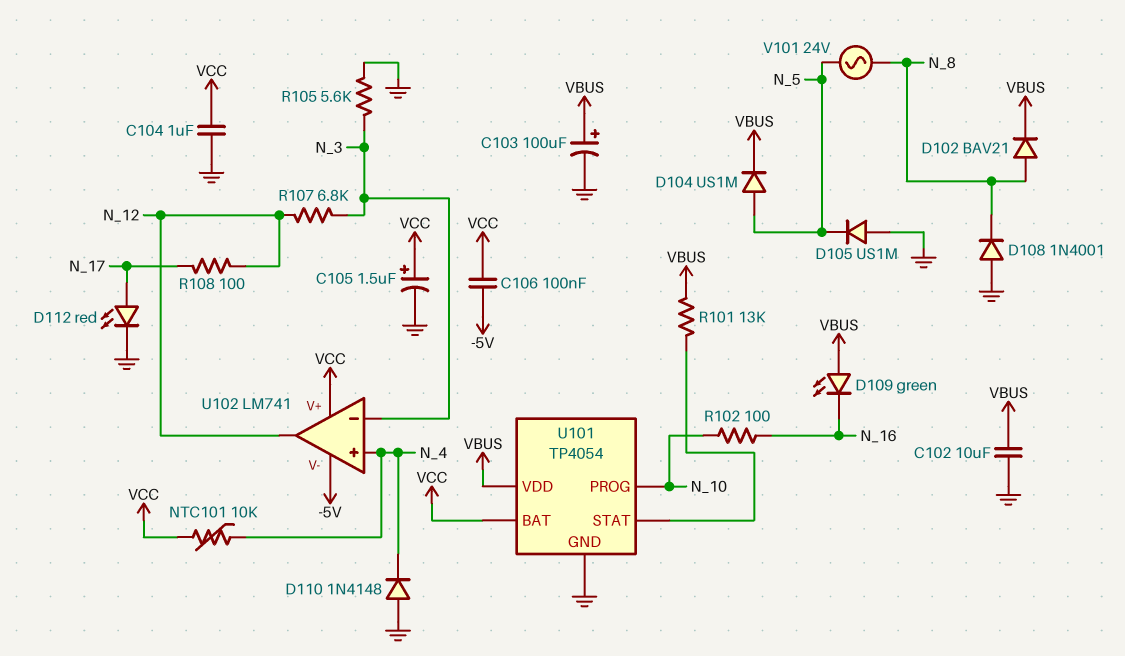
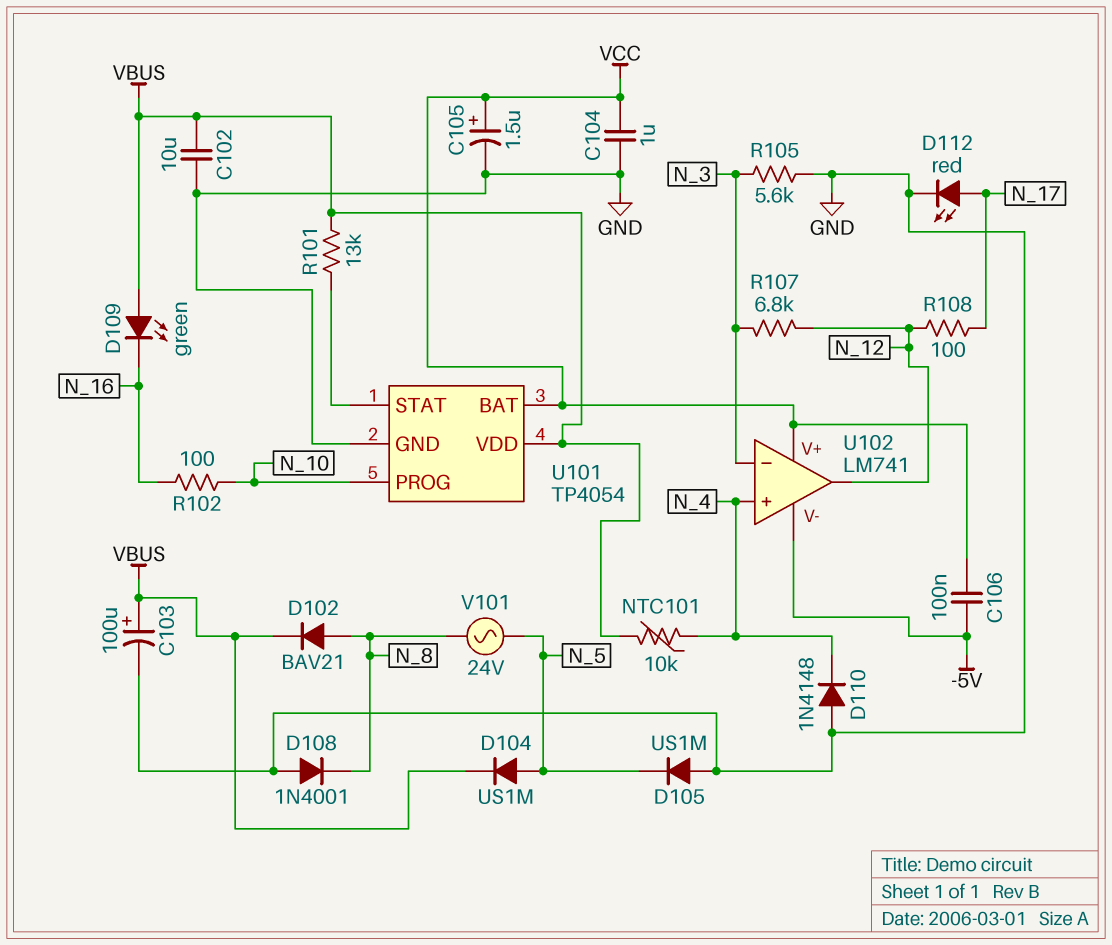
NTC101: 10k (N_4, VCC) -> 10k (N_4, VBUS)

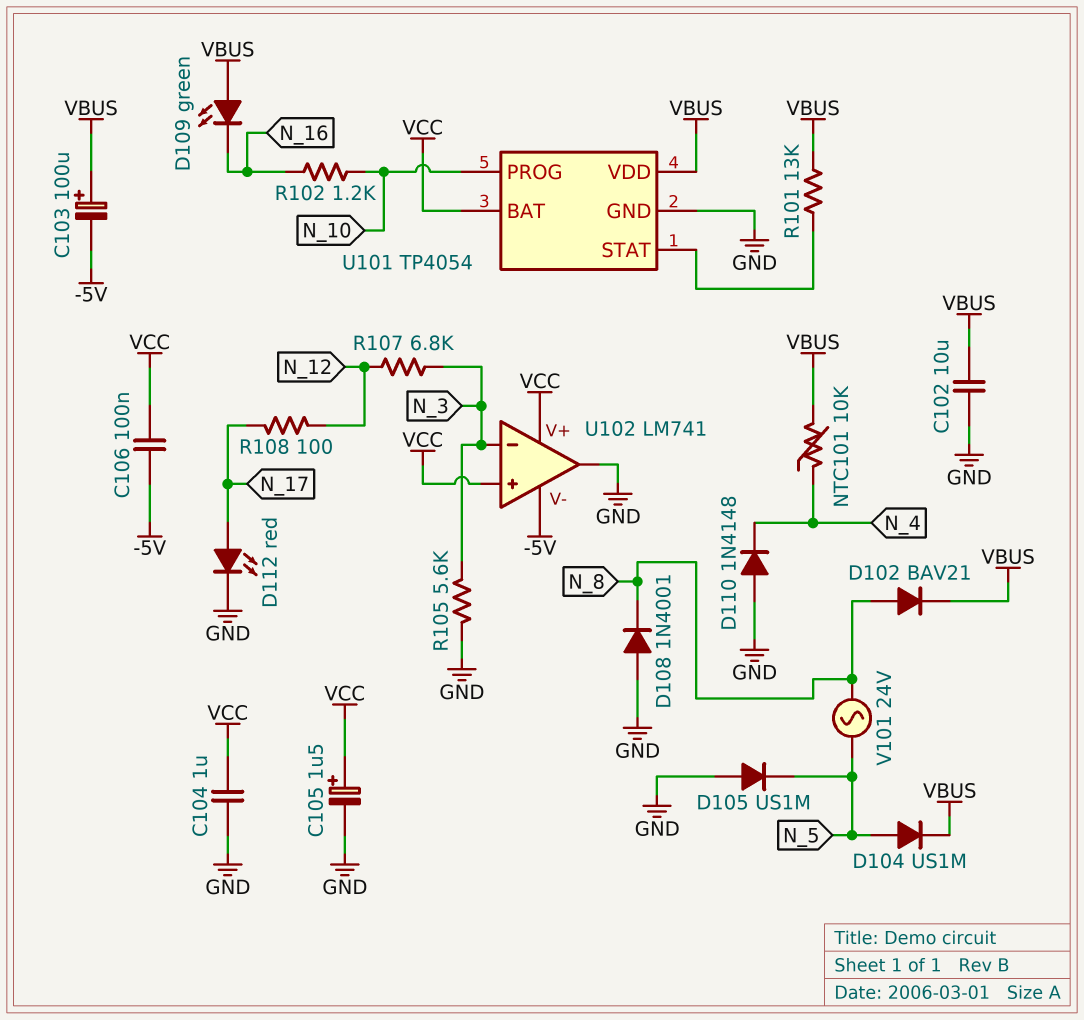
C103: 100uF (plus VBUS, minus GND) -> 100uF (plus VBUS, minus -5V)
R102: 100 (N_10, N_16) -> 1.2k (N_10, N_16)
U102 pin in+: N_4 -> VCC
U102 pin out: N_12 -> GND

